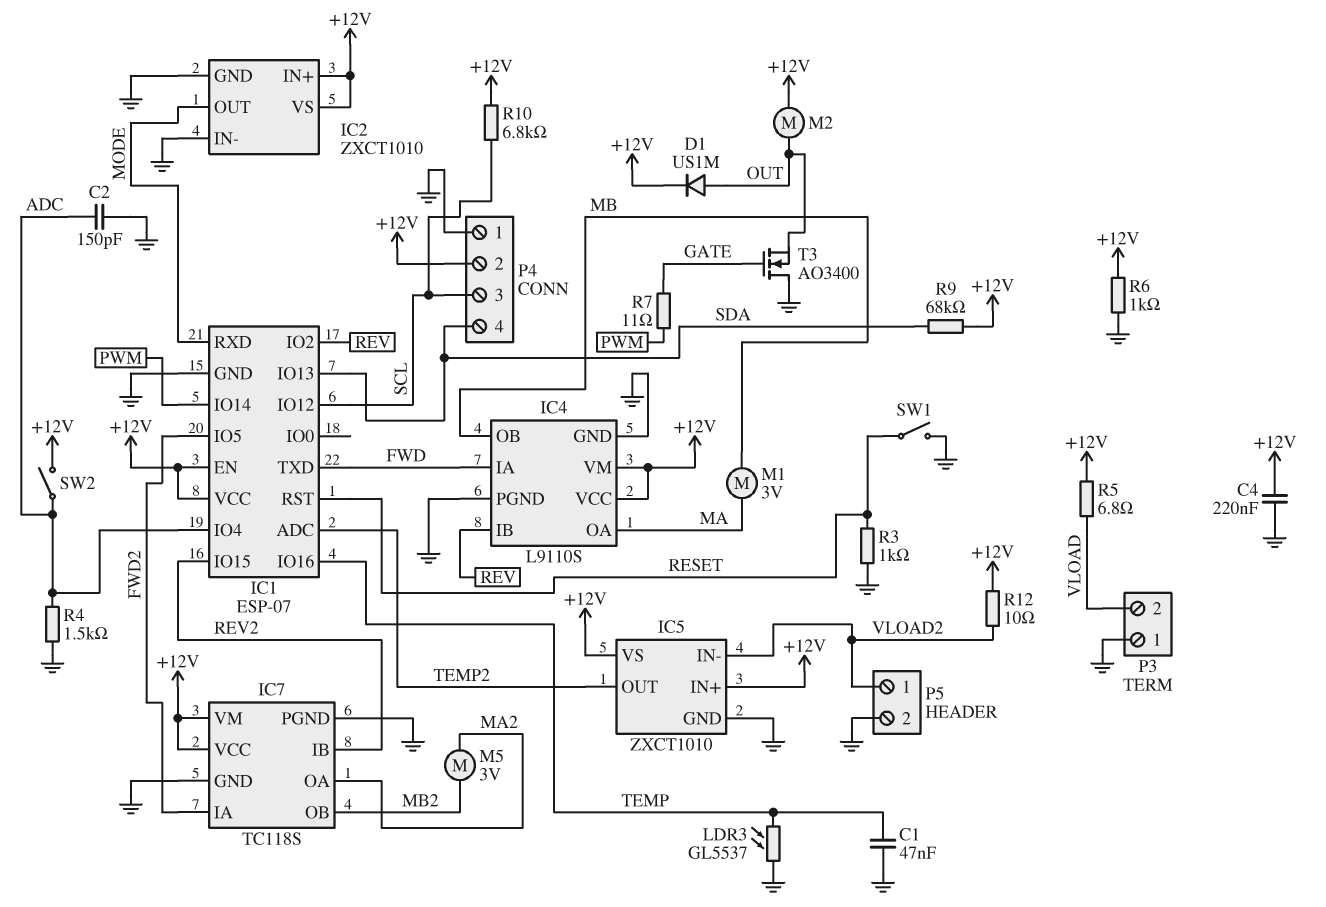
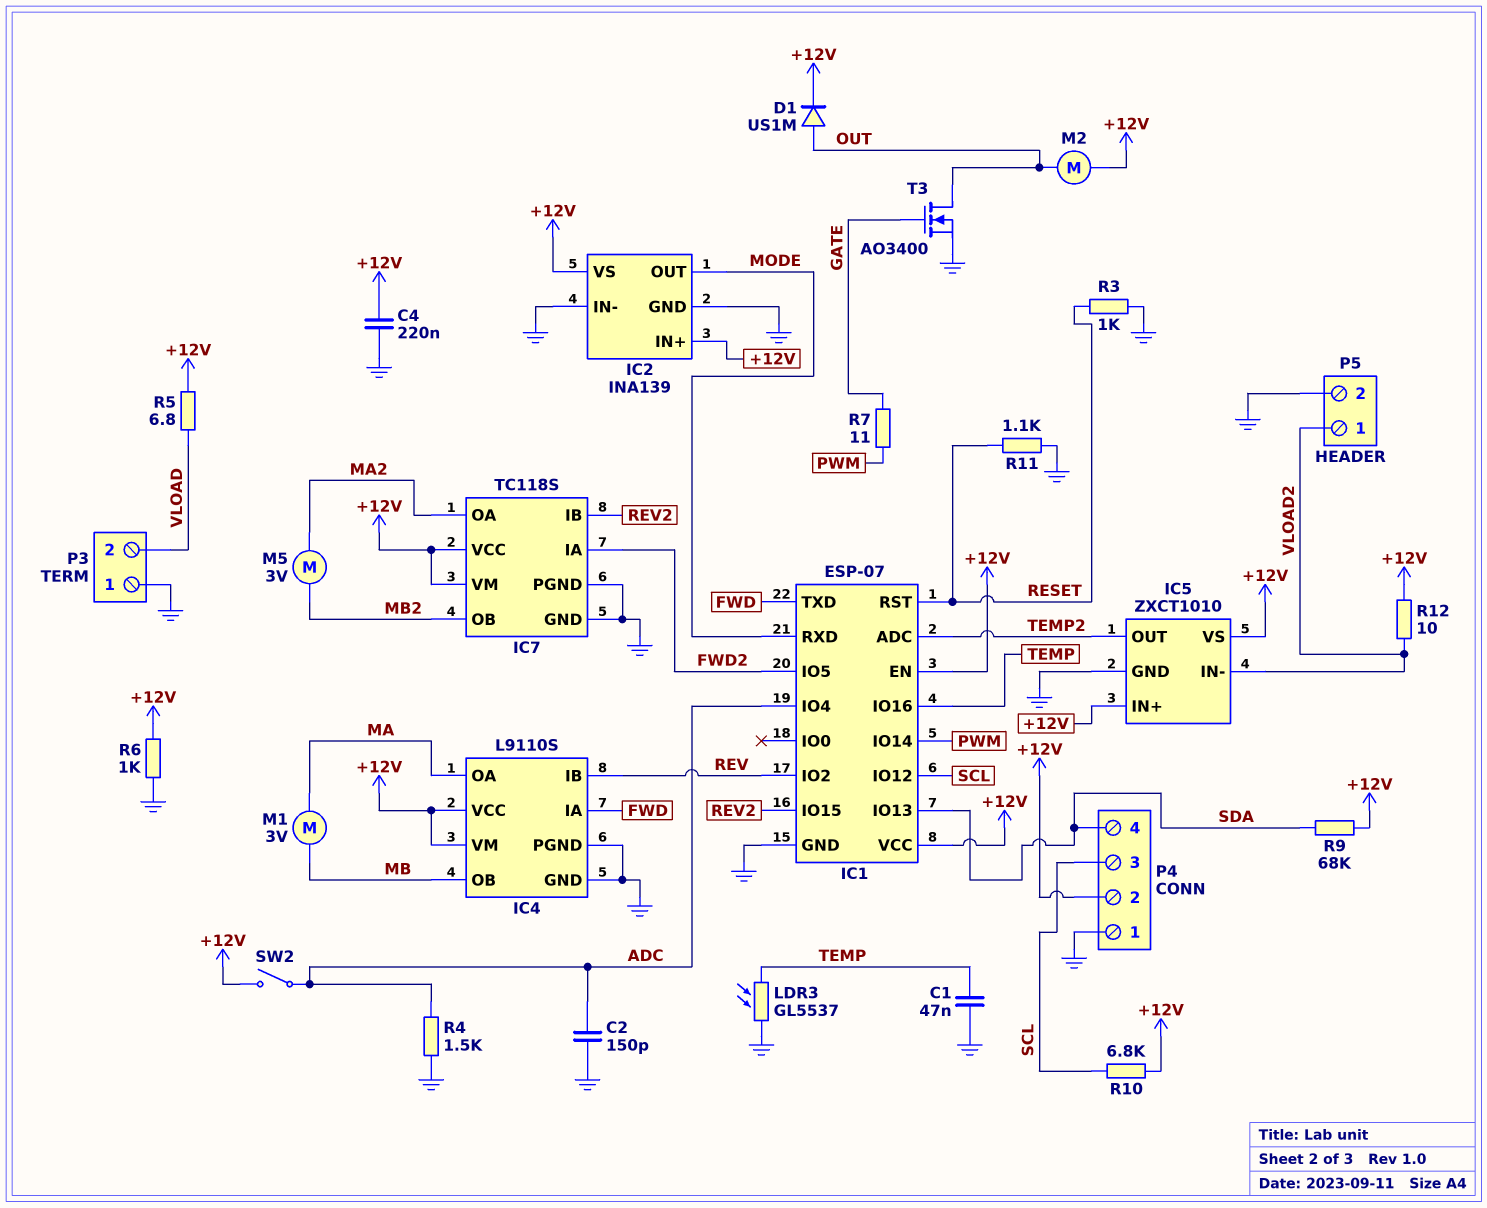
IC2: ZXCT1010 -> INA139
R11: none -> 1.1k (GND, RESET)
SW1: switch (GND, RESET) -> none
T3: NMOS AO3400 (G GATE, D GND, S OUT) -> NMOS AO3400 (G GATE, D OUT, S GND)

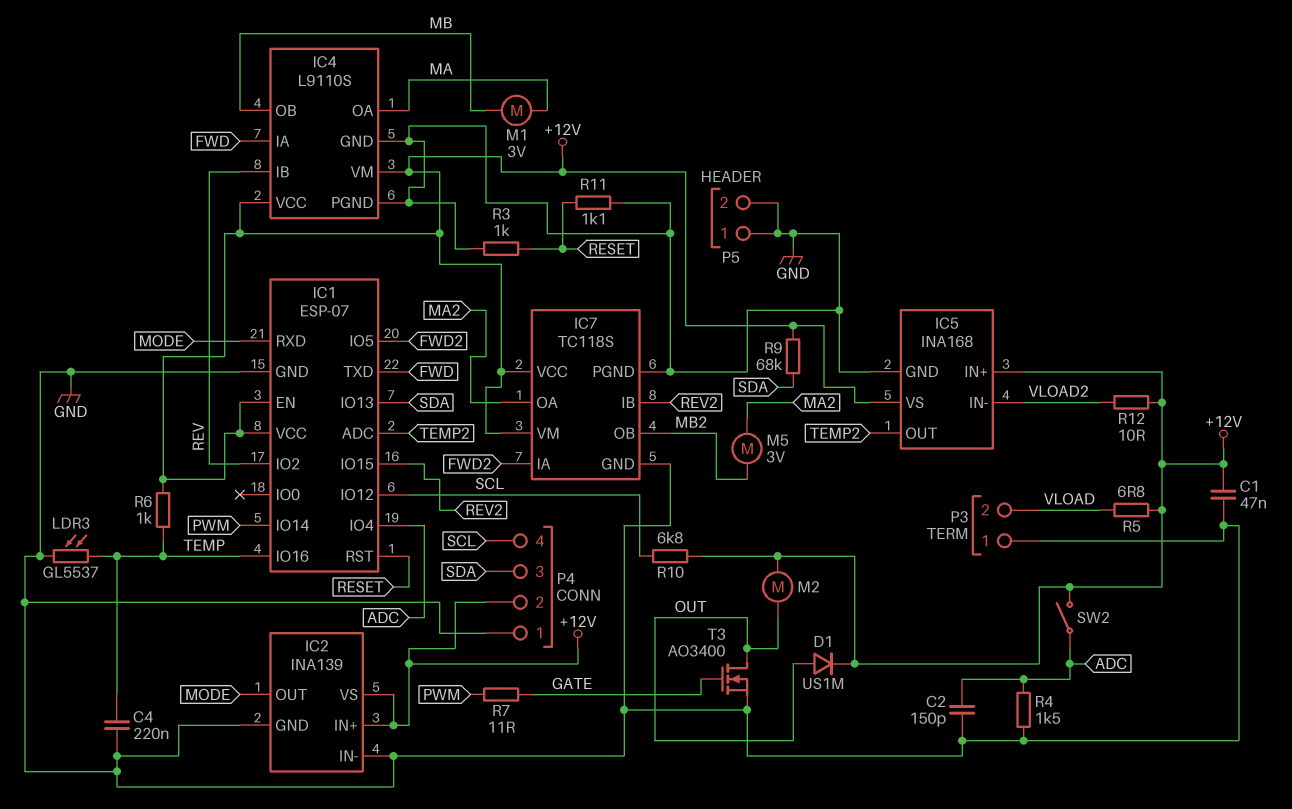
C1: 47nF (GND, TEMP) -> 47nF (+12V, GND)
C4: 220nF (+12V, GND) -> 220nF (GND, TEMP)
IC5: ZXCT1010 -> INA168
P4 pin 3: SCL -> SDA
P4 pin 4: SDA -> SCL
P5 pin 1: VLOAD2 -> GND
R6: 1k (+12V, GND) -> 1k (+12V, TEMP)

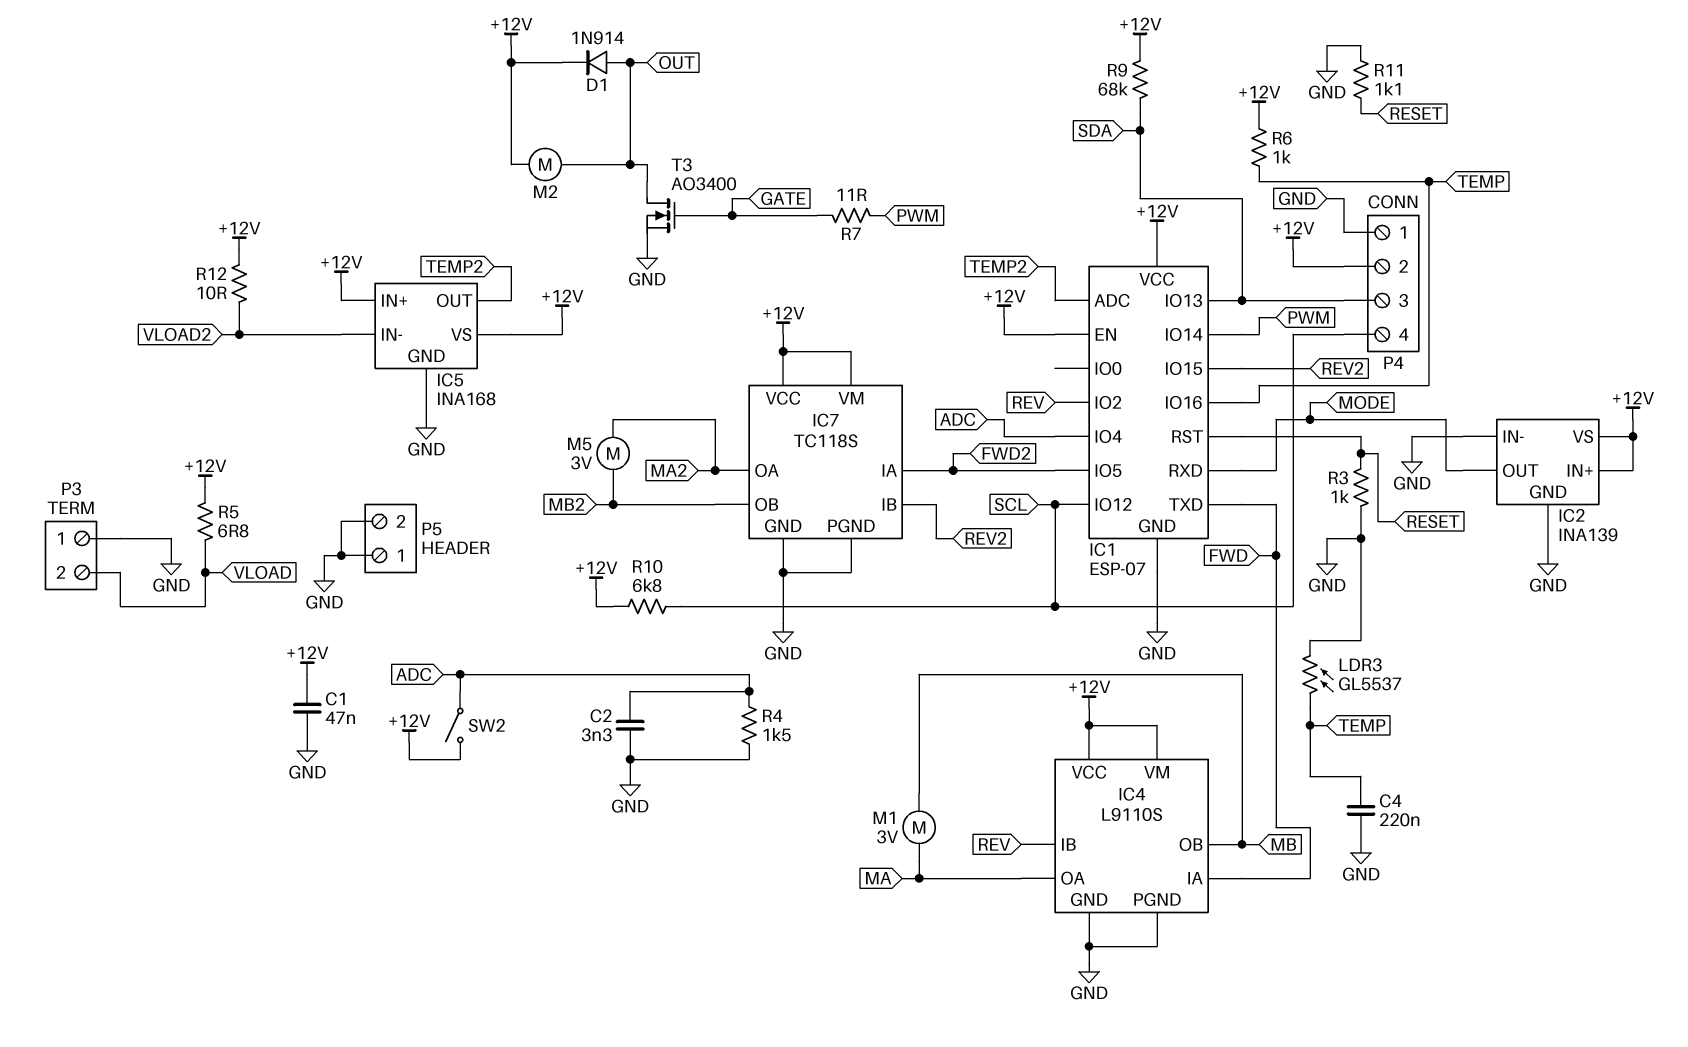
C2: 150pF (ADC, GND) -> 3.3nF (ADC, GND)
D1: diode US1M (A OUT, K +12V) -> diode 1N914 (A OUT, K +12V)

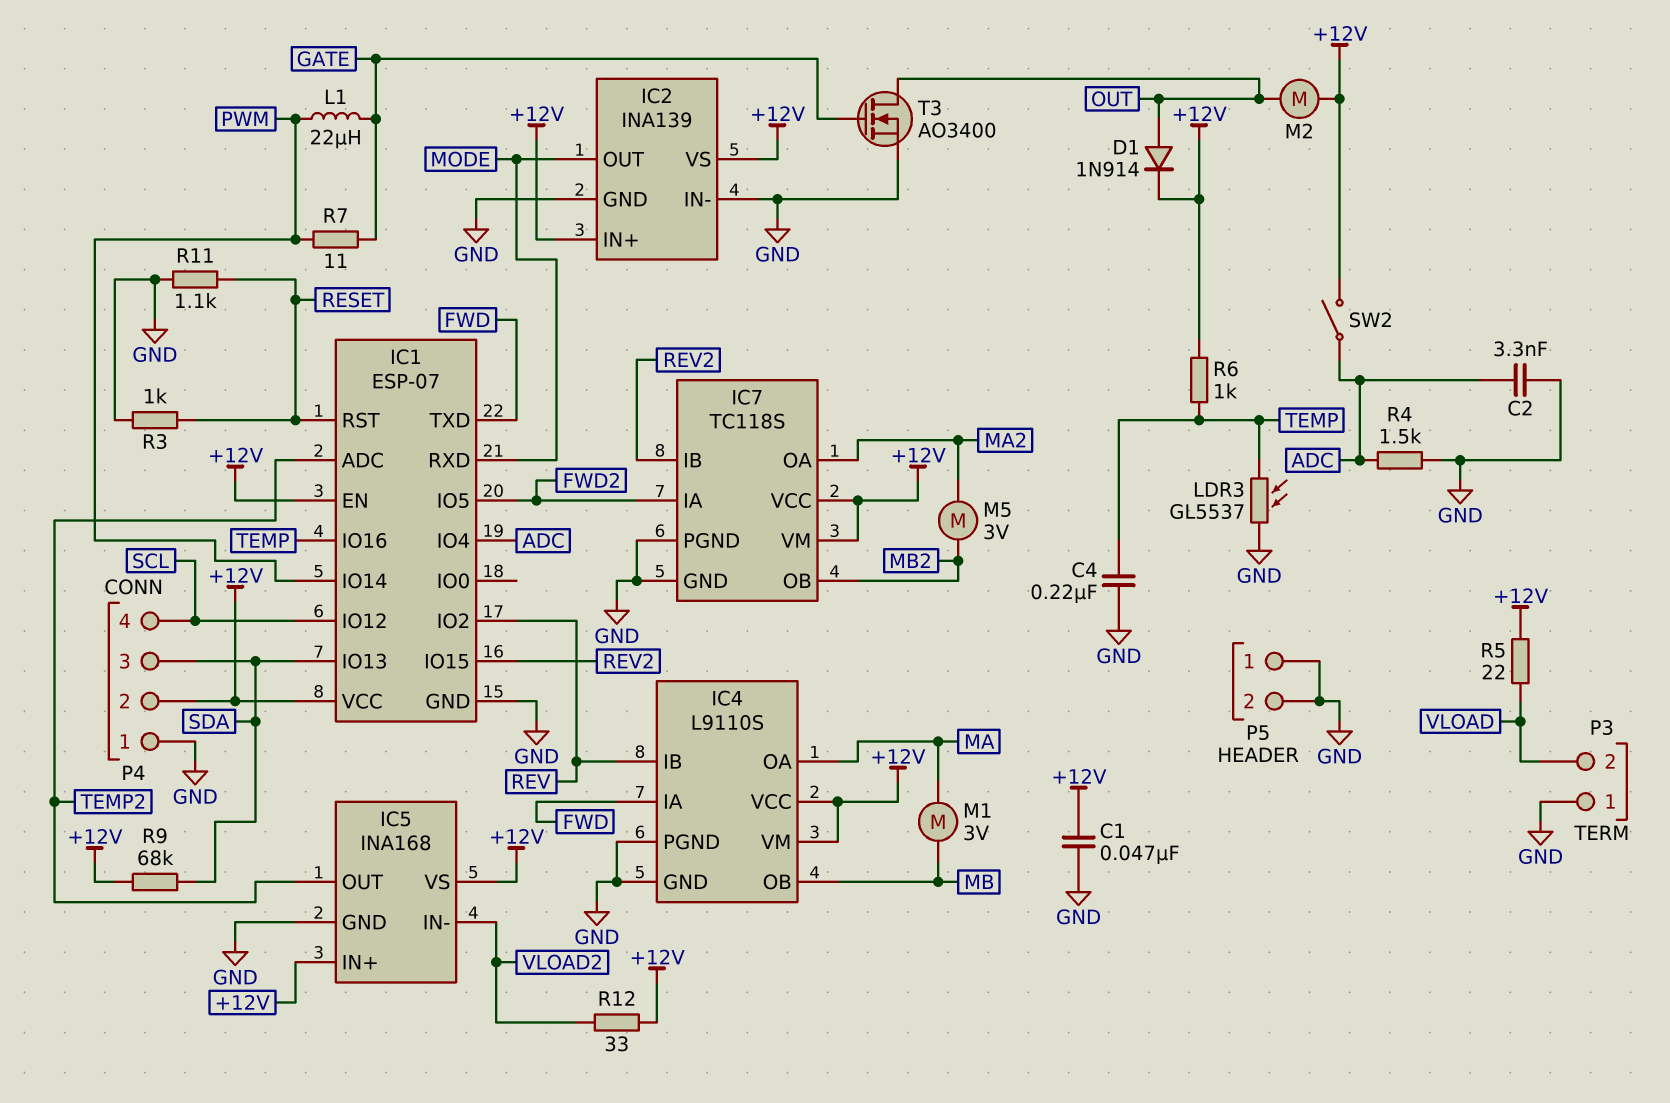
L1: none -> 22uH (GATE, PWM)
R5: 6.8 (+12V, VLOAD) -> 22 (+12V, VLOAD)
R10: 6.8k (+12V, SCL) -> none
R12: 10 (+12V, VLOAD2) -> 33 (+12V, VLOAD2)

